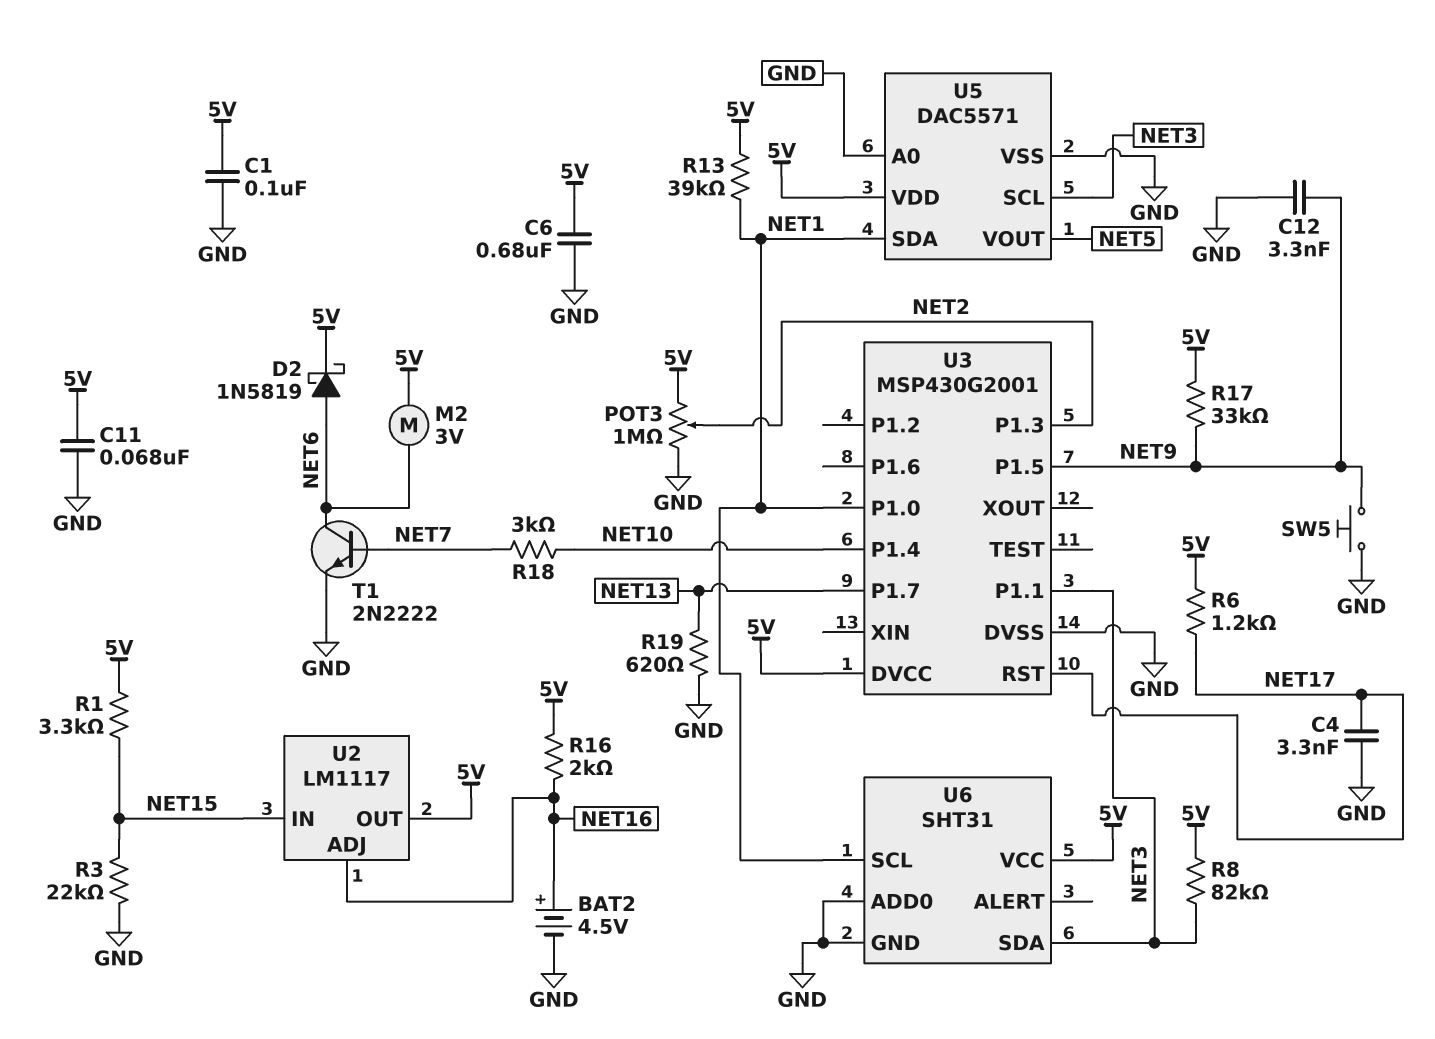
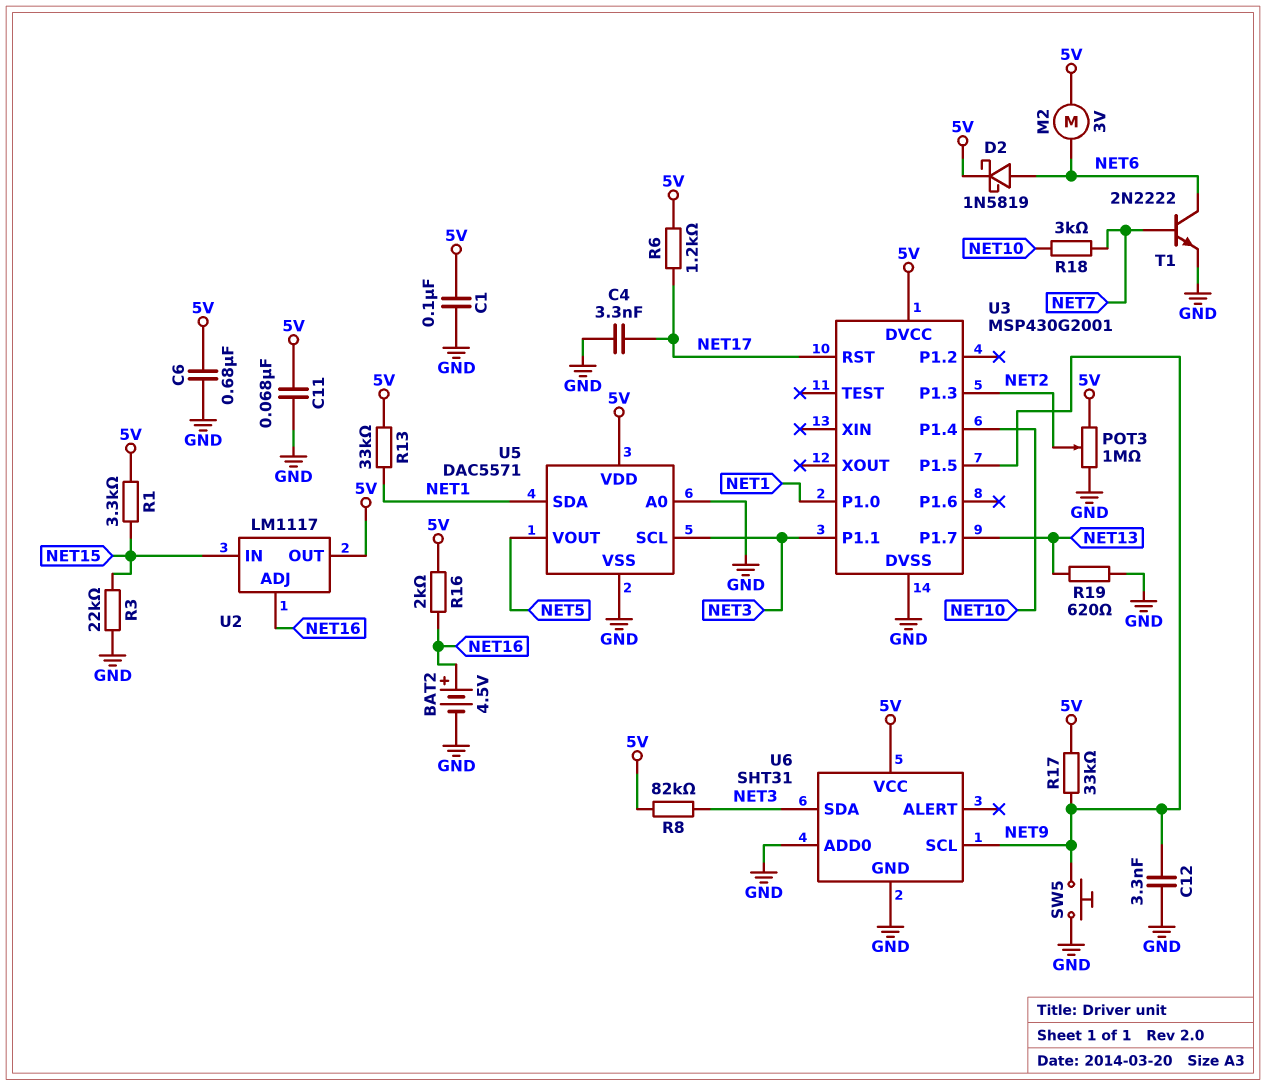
R13: 39k (5V, NET1) -> 33k (5V, NET1)
U6 pin SCL: NET1 -> NET9

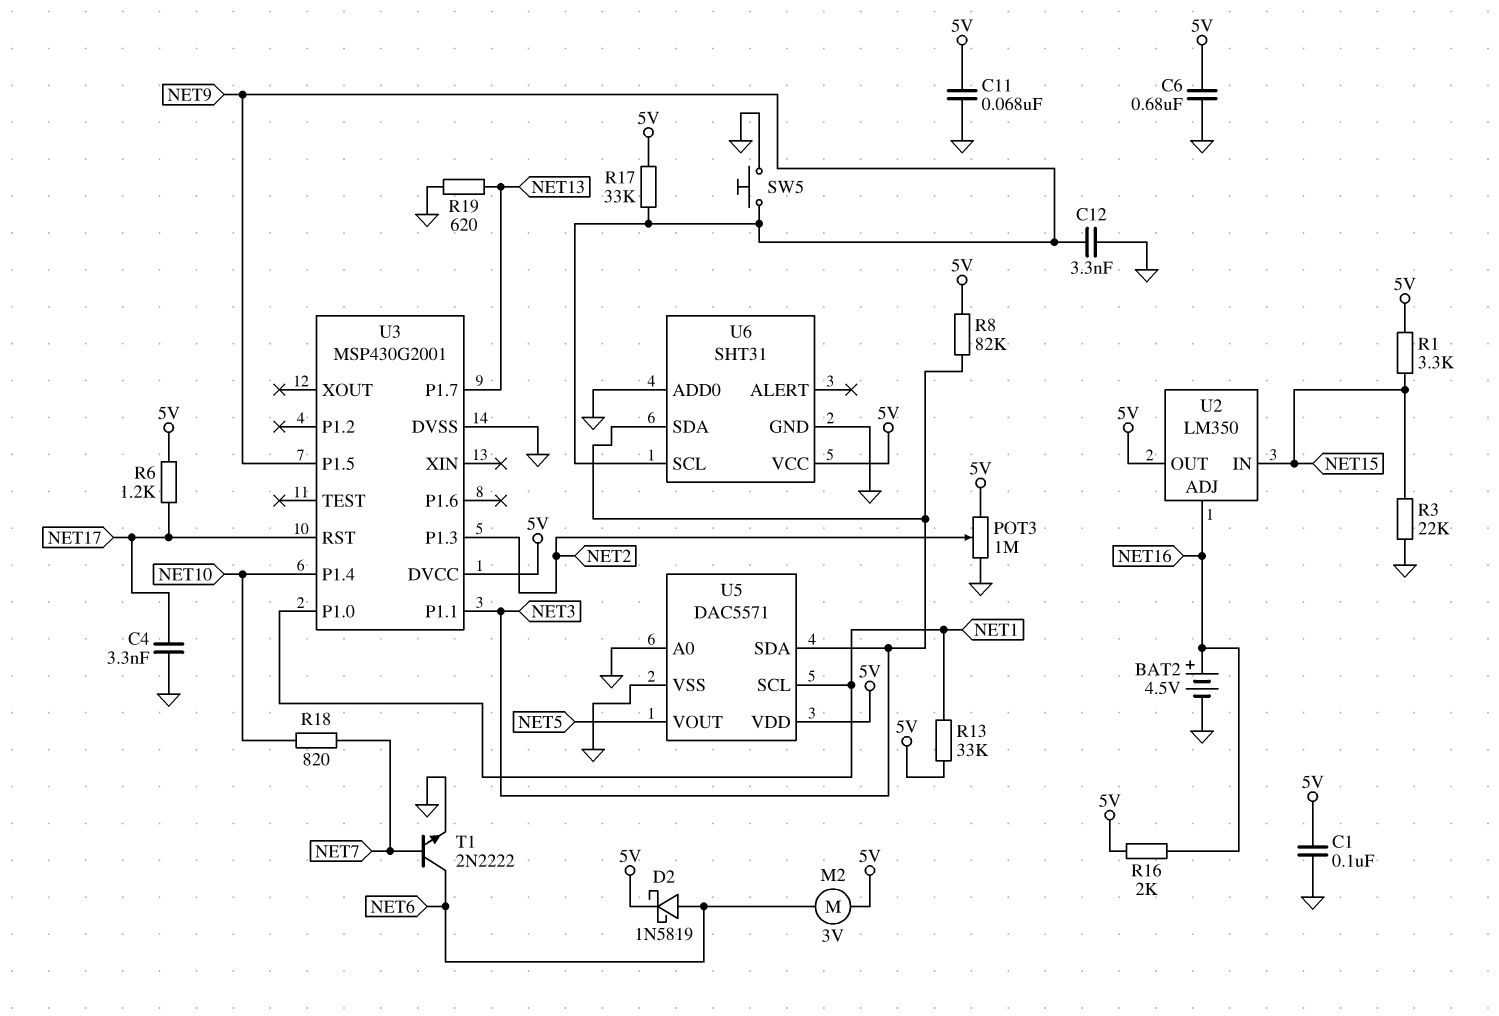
R18: 3k (NET7, NET10) -> 820 (NET7, NET10)
U2: LM1117 -> LM350
U5 pin SCL: NET3 -> NET1
U5 pin SDA: NET1 -> NET3

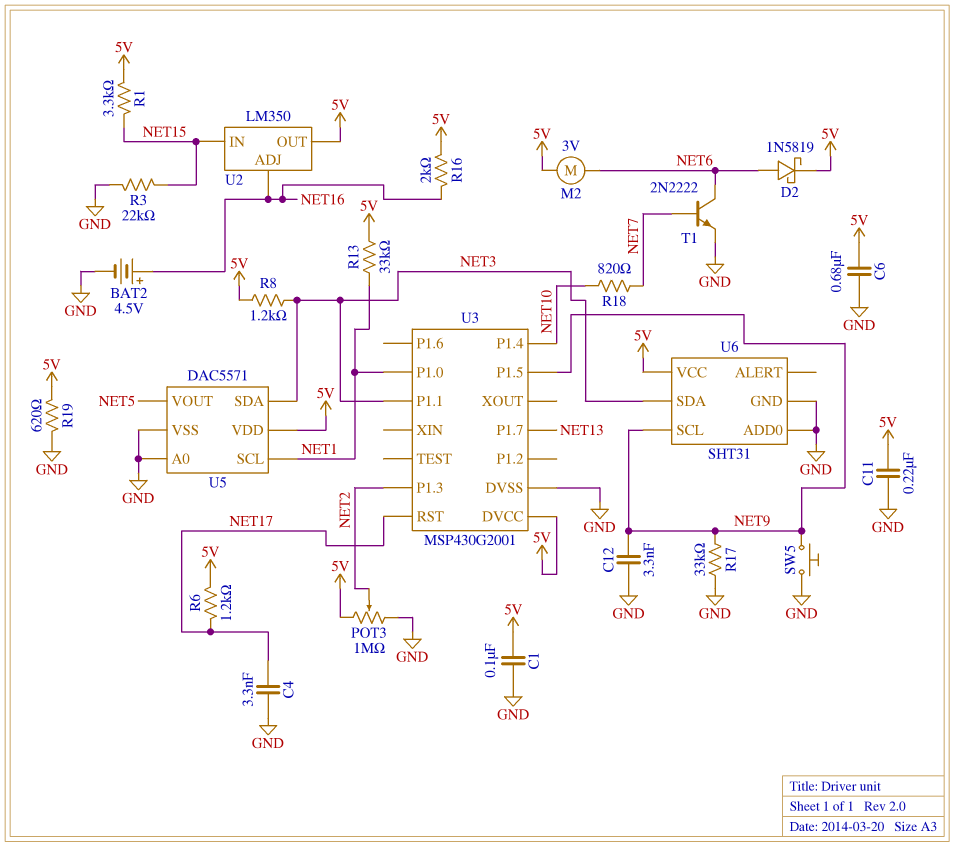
C11: 68nF (5V, GND) -> 220nF (5V, GND)
R8: 82k (5V, NET3) -> 1.2k (5V, NET3)
R17: 33k (5V, NET9) -> 33k (GND, NET9)
R19: 620 (GND, NET13) -> 620 (5V, GND)

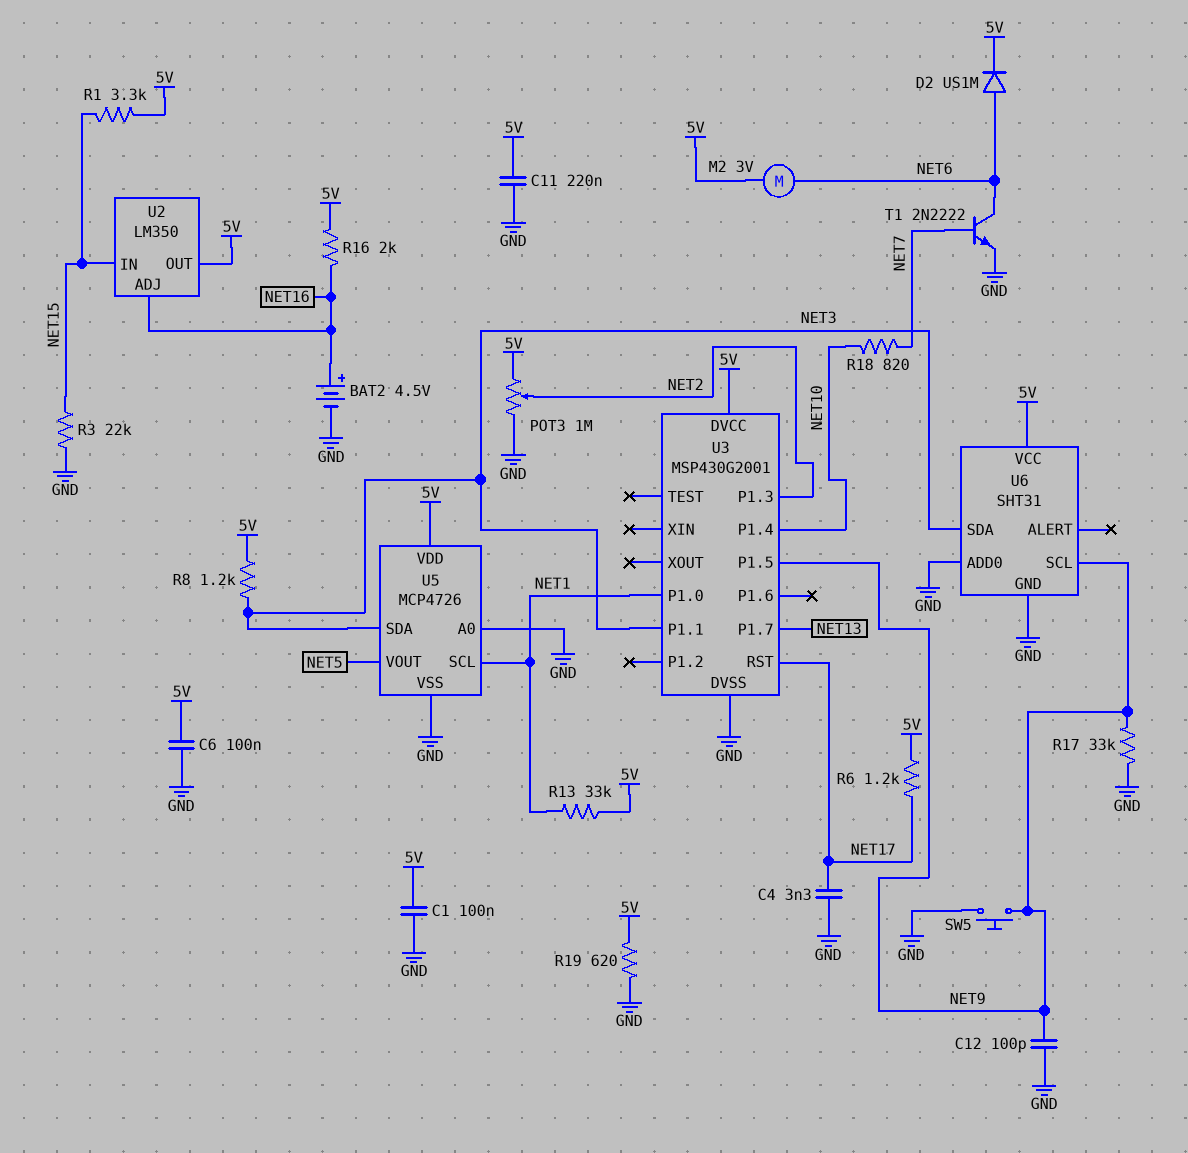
C6: 680nF (5V, GND) -> 100nF (5V, GND)
C12: 3.3nF (GND, NET9) -> 100pF (GND, NET9)
D2: schottky 1N5819 (A NET6, K 5V) -> diode US1M (A NET6, K 5V)
U5: DAC5571 -> MCP4726

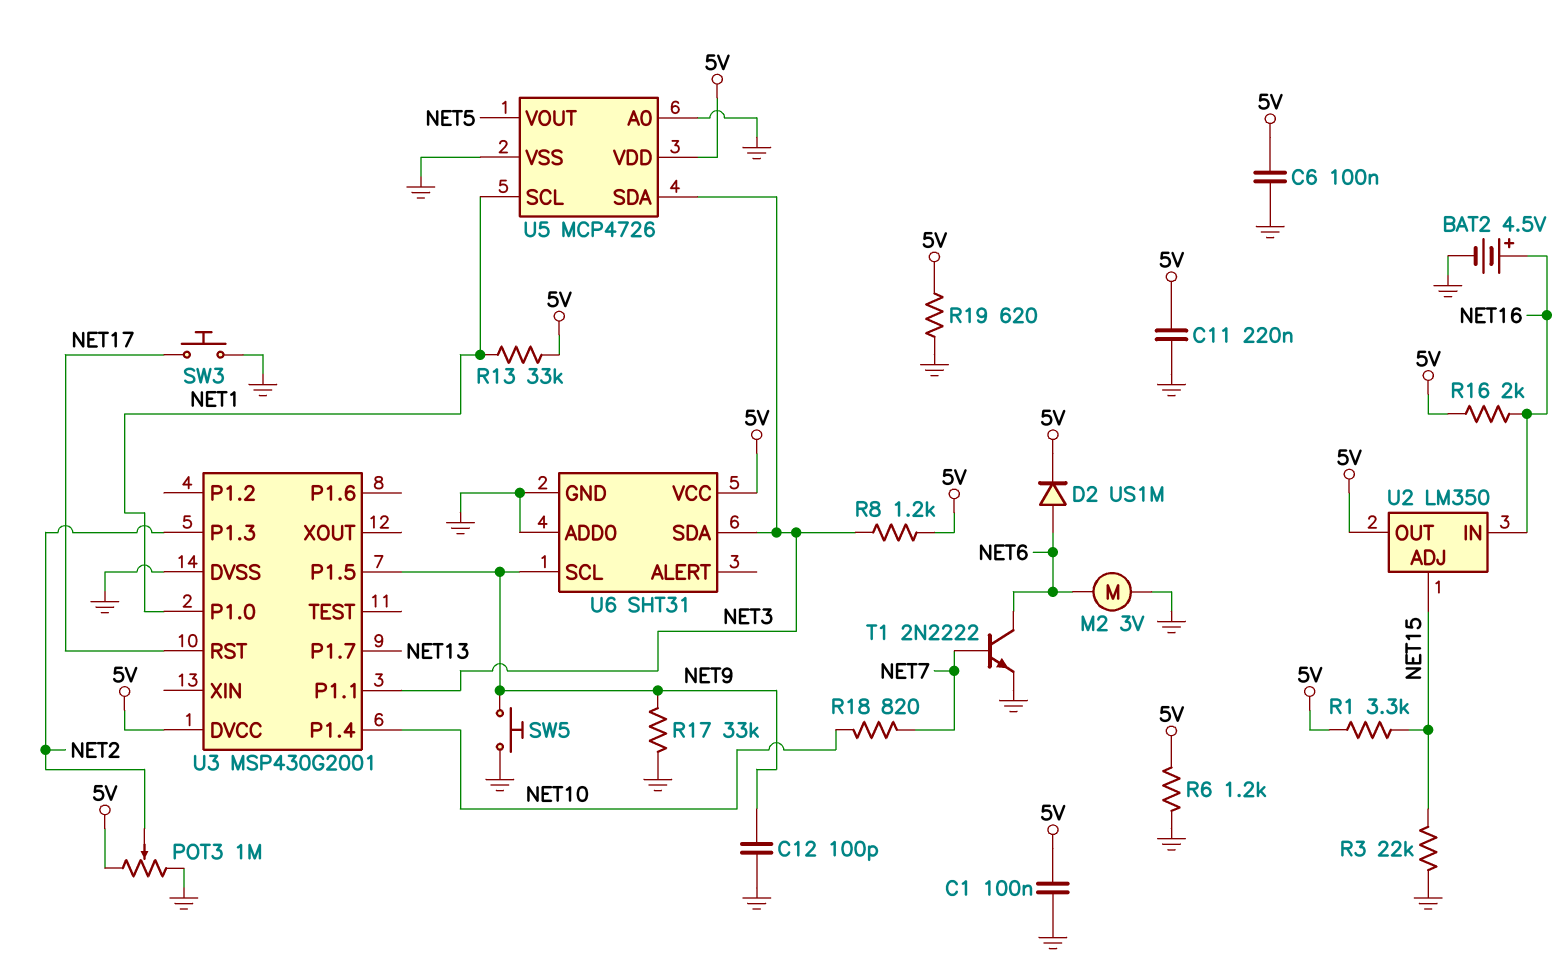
C4: 3.3nF (GND, NET17) -> none
M2: motor 3V (5V, NET6) -> motor 3V (GND, NET6)
R6: 1.2k (5V, NET17) -> 1.2k (5V, GND)
SW3: none -> button (GND, NET17)
U2 pin ADJ: NET16 -> NET15
U2 pin IN: NET15 -> NET16

